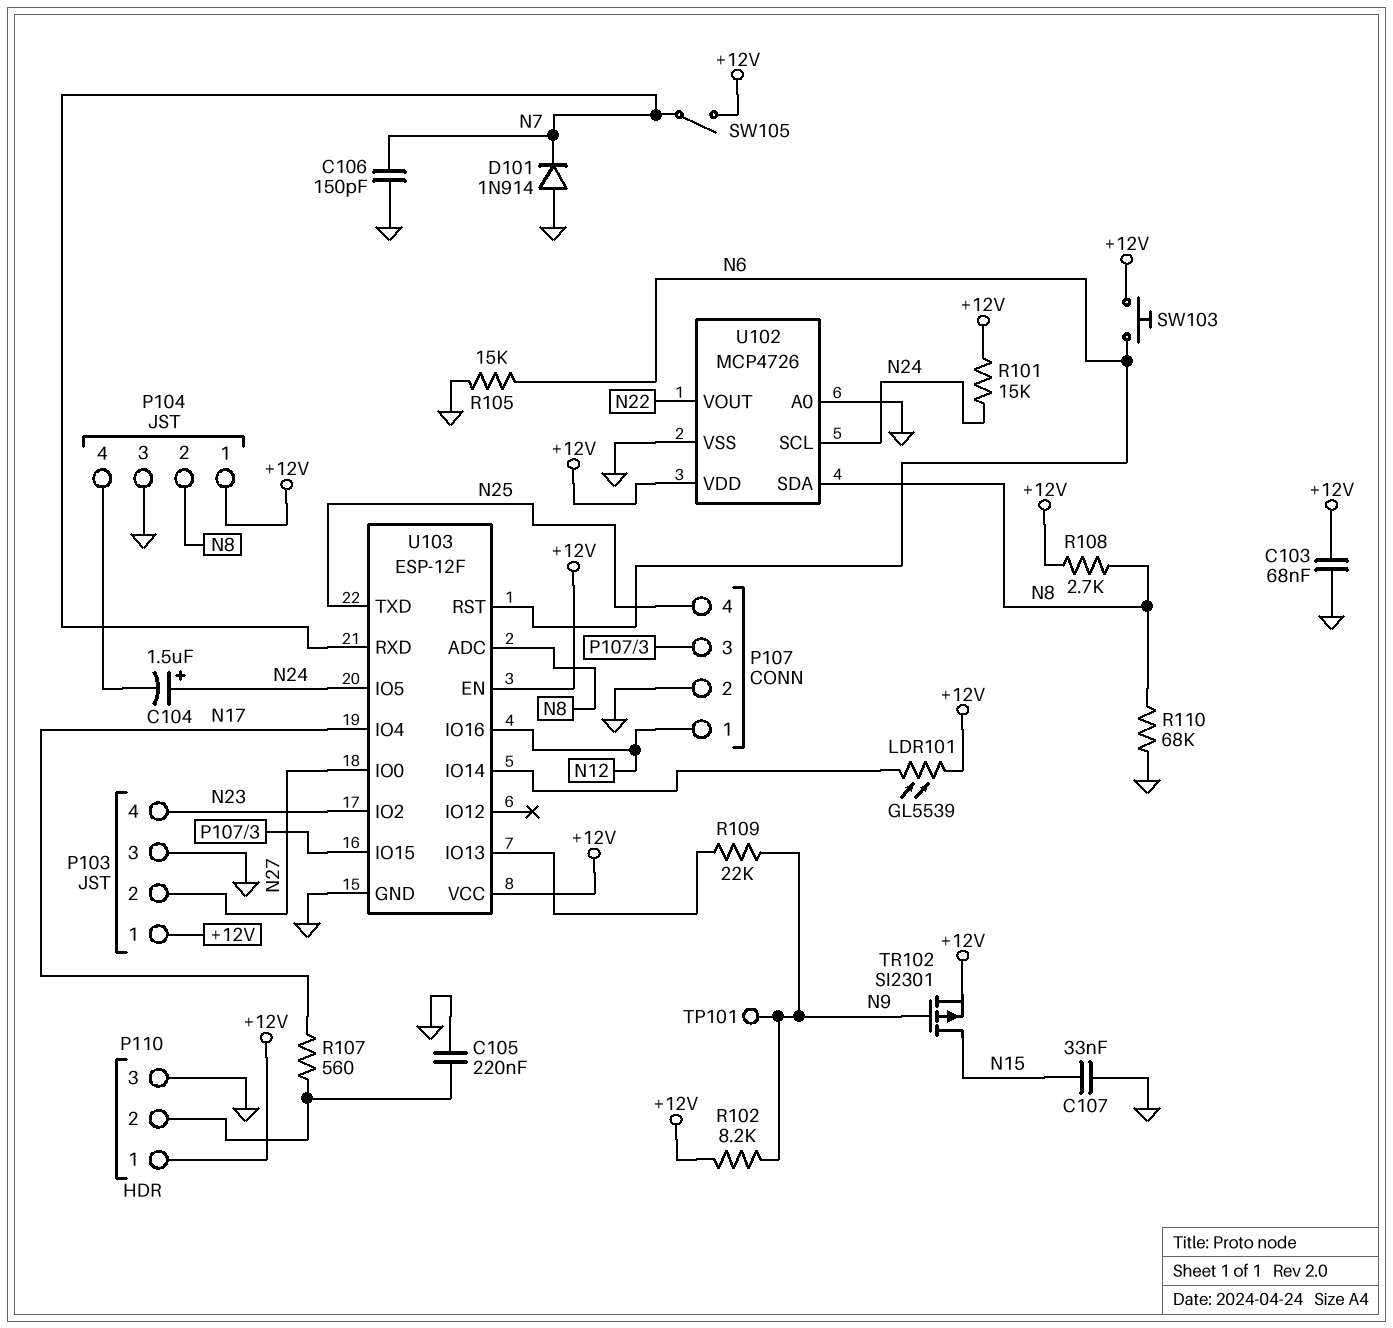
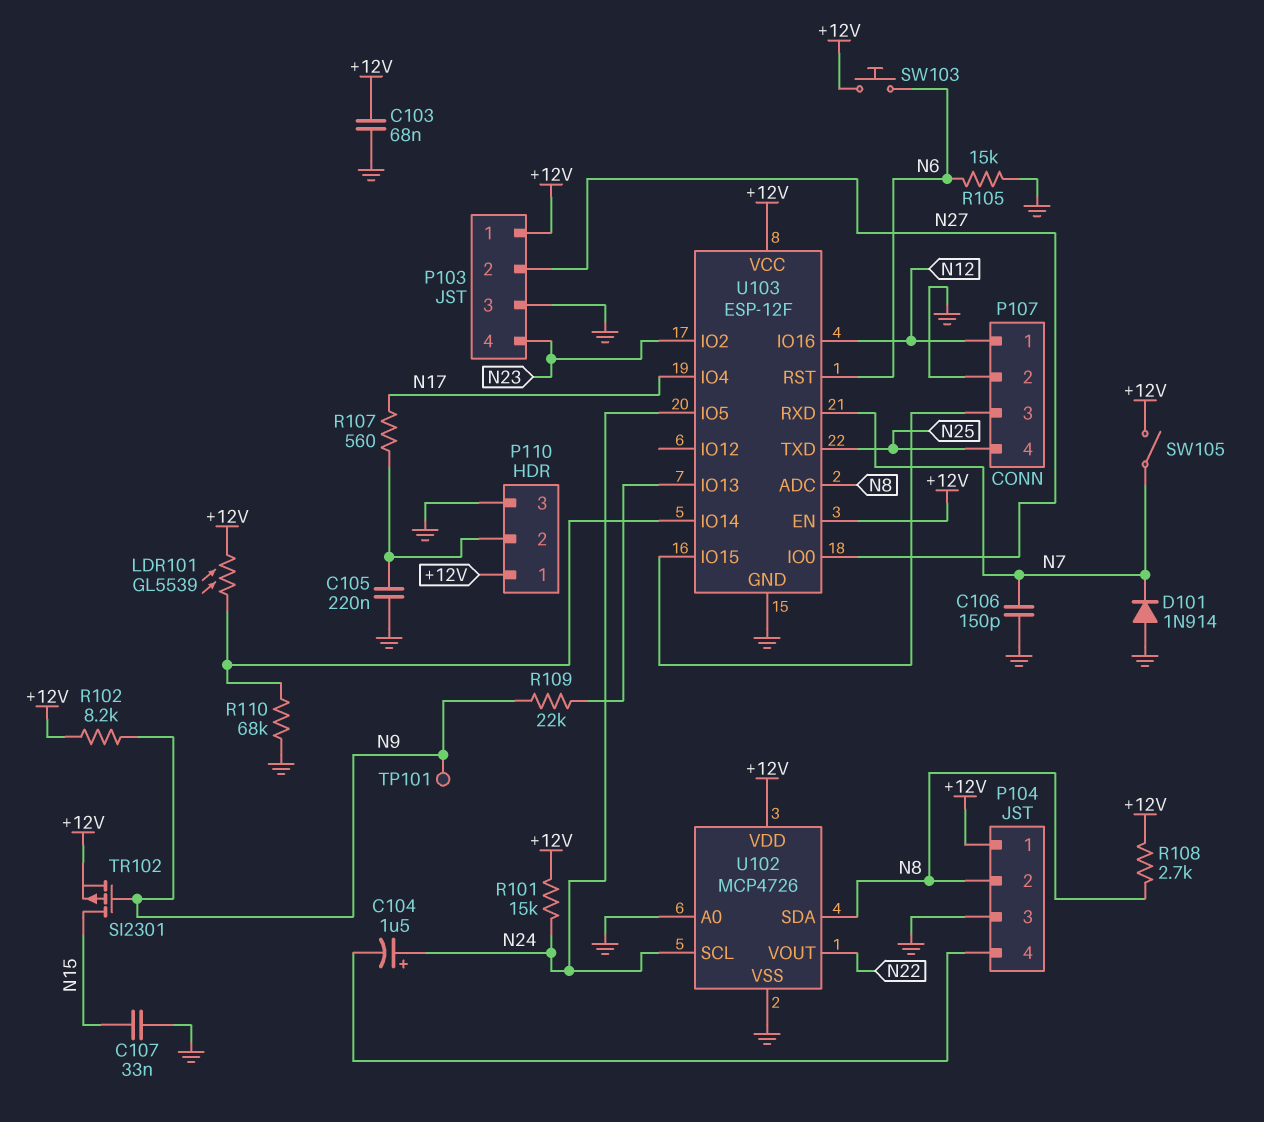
R110: 68k (GND, N8) -> 68k (GND, U103/IO14)

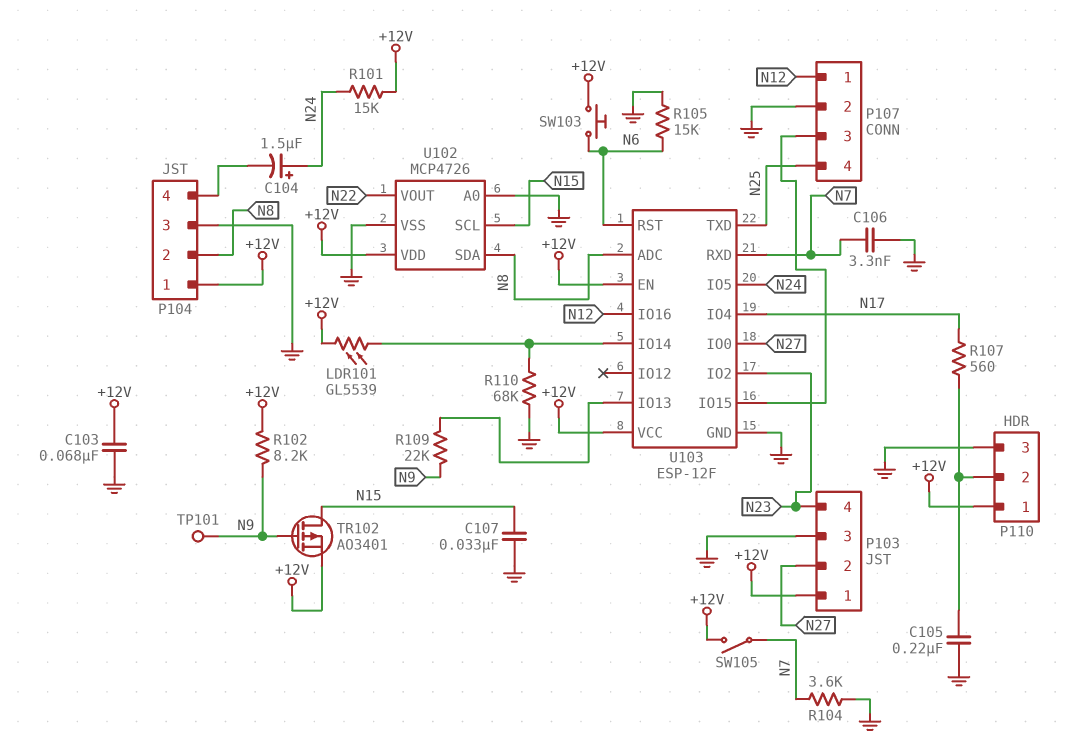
C106: 150pF (GND, N7) -> 3.3nF (GND, N7)
D101: diode 1N914 (A GND, K N7) -> none
R104: none -> 3.6k (GND, N7)
R108: 2.7k (+12V, N8) -> none
TR102: PMOS SI2301 (G N9, D N15, S +12V) -> PMOS AO3401 (G N9, D N15, S +12V)
U102 pin SCL: N24 -> N15

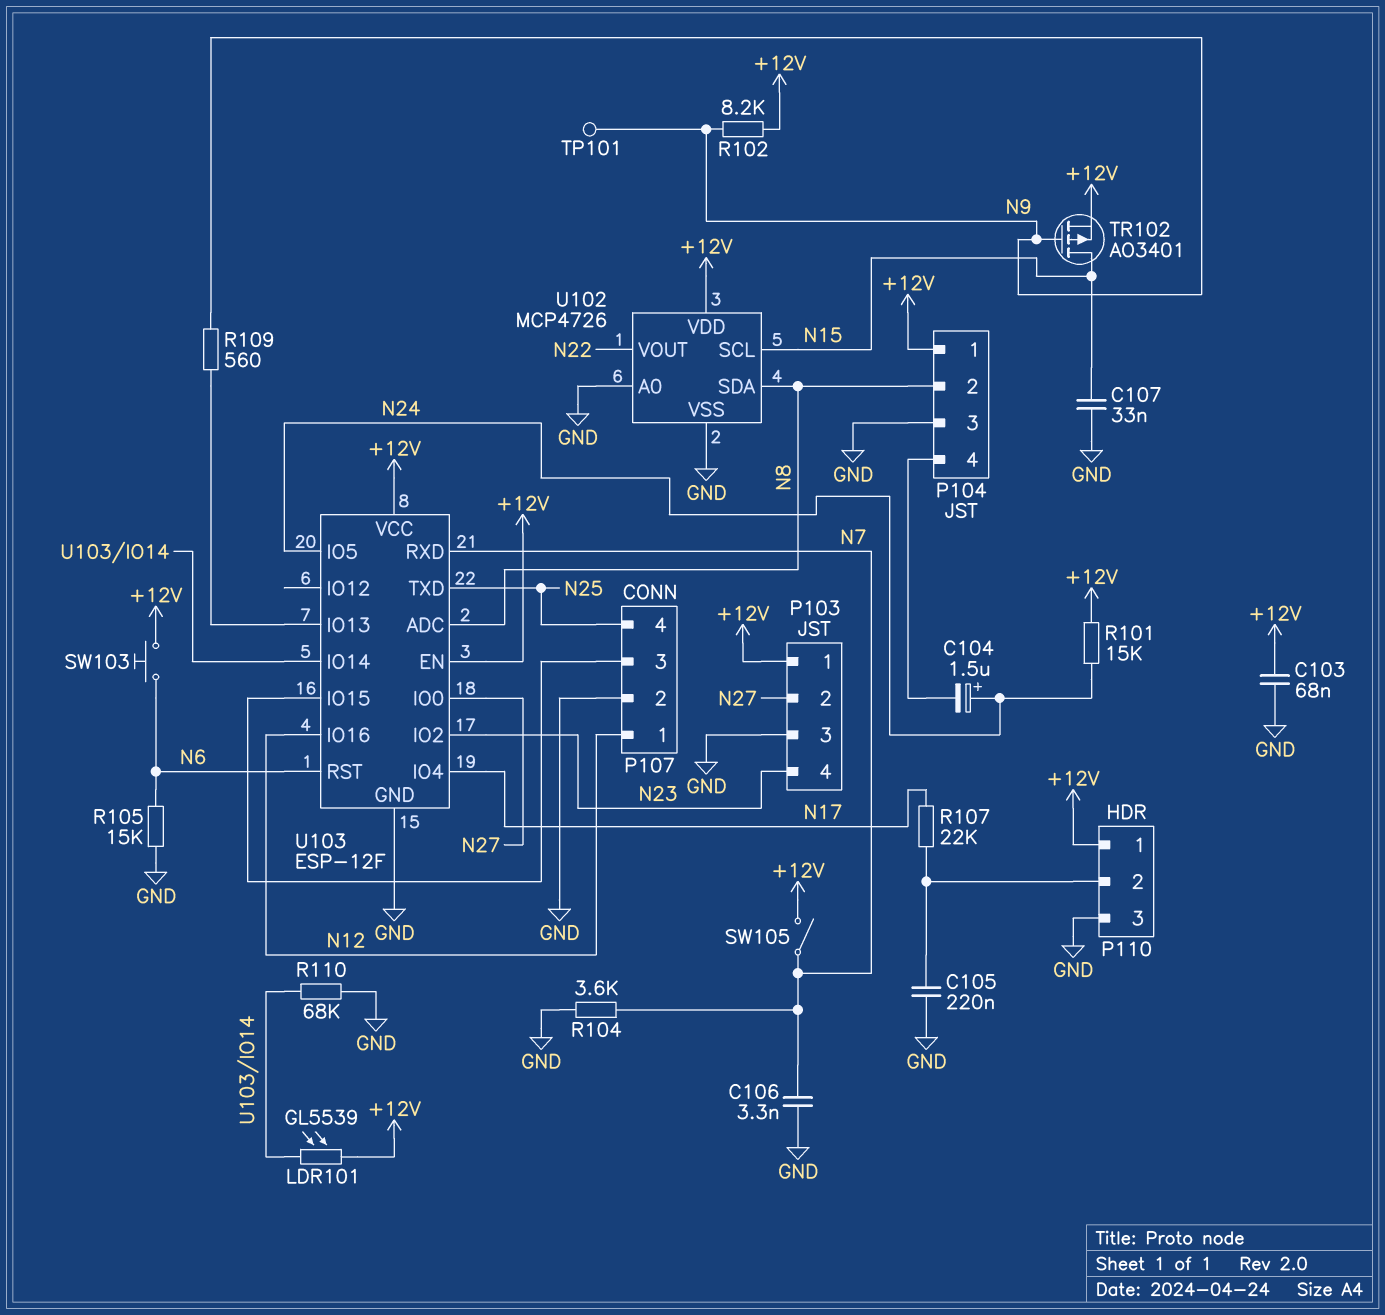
R107: 560 (N17, P110/2) -> 22k (N17, P110/2)
R109: 22k (N9, U103/IO13) -> 560 (N9, U103/IO13)

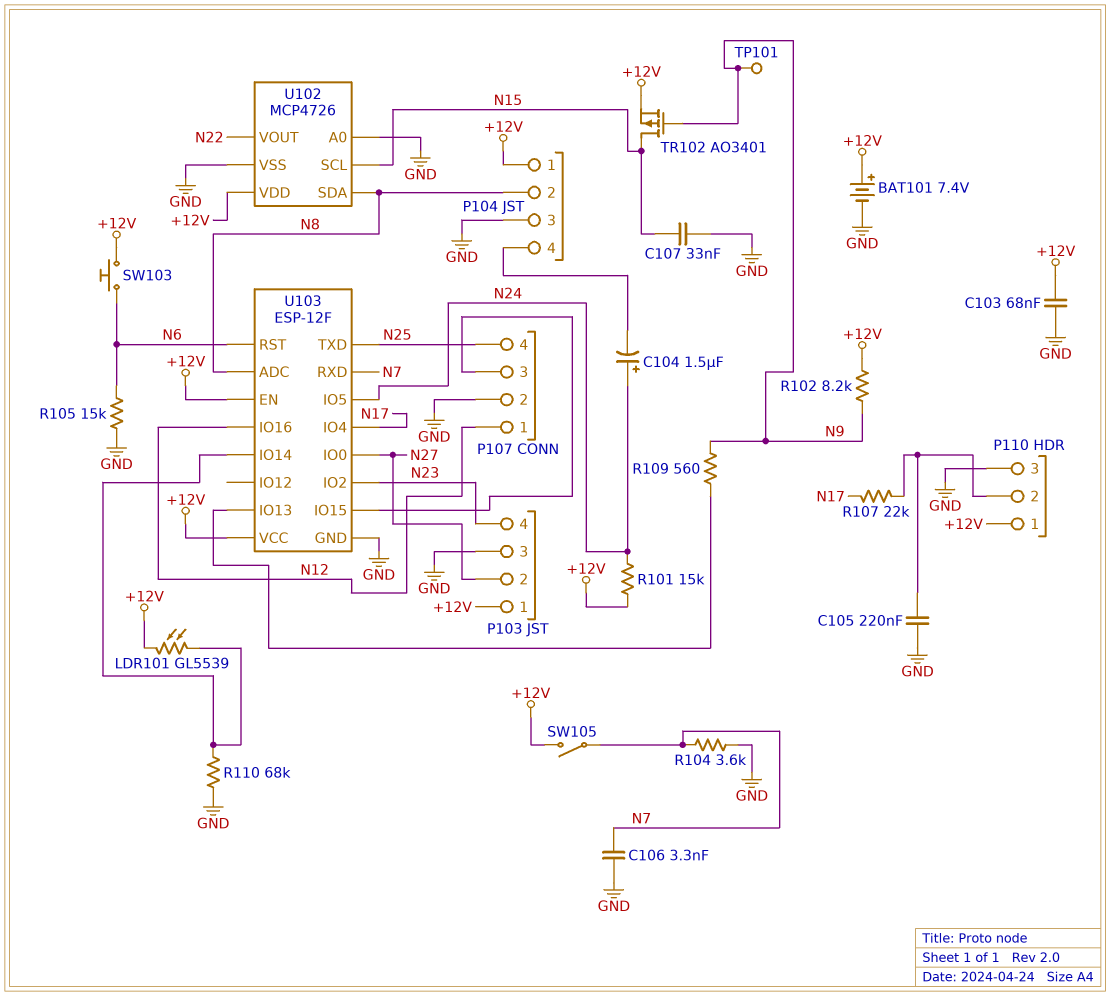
BAT101: none -> 7.4V (plus +12V, minus GND)

